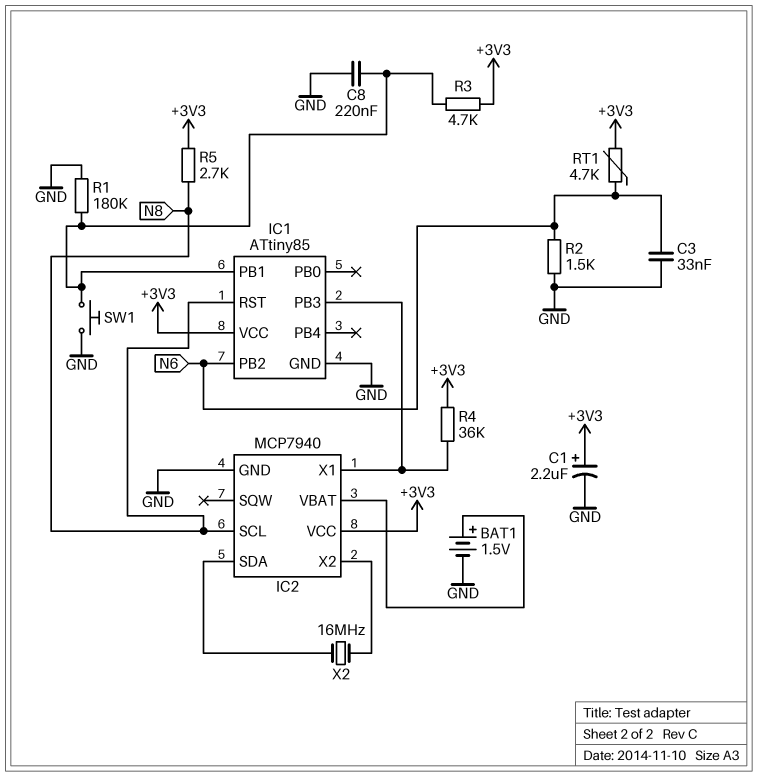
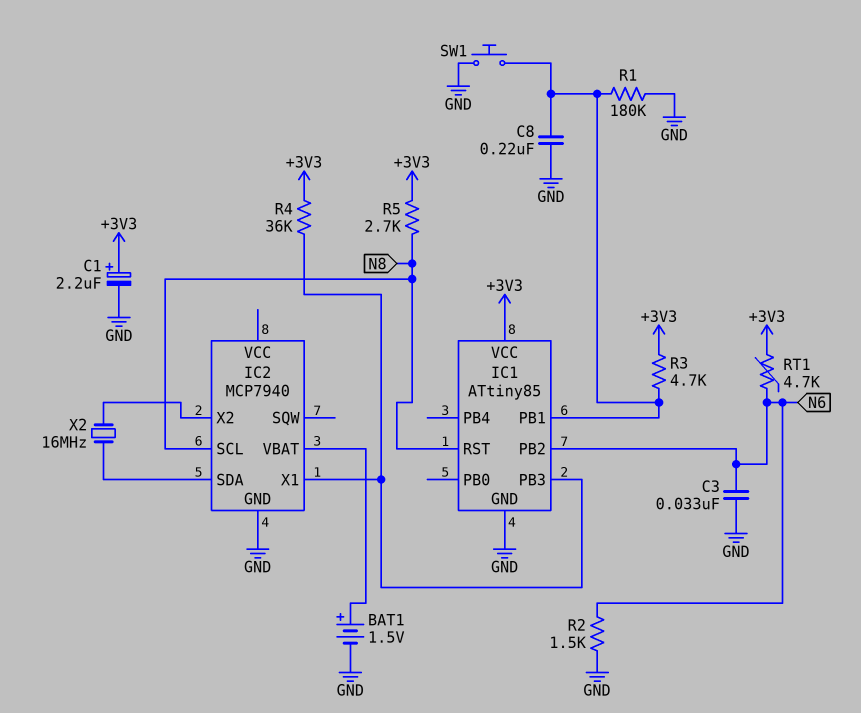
IC2 pin VCC: +3V3 -> none

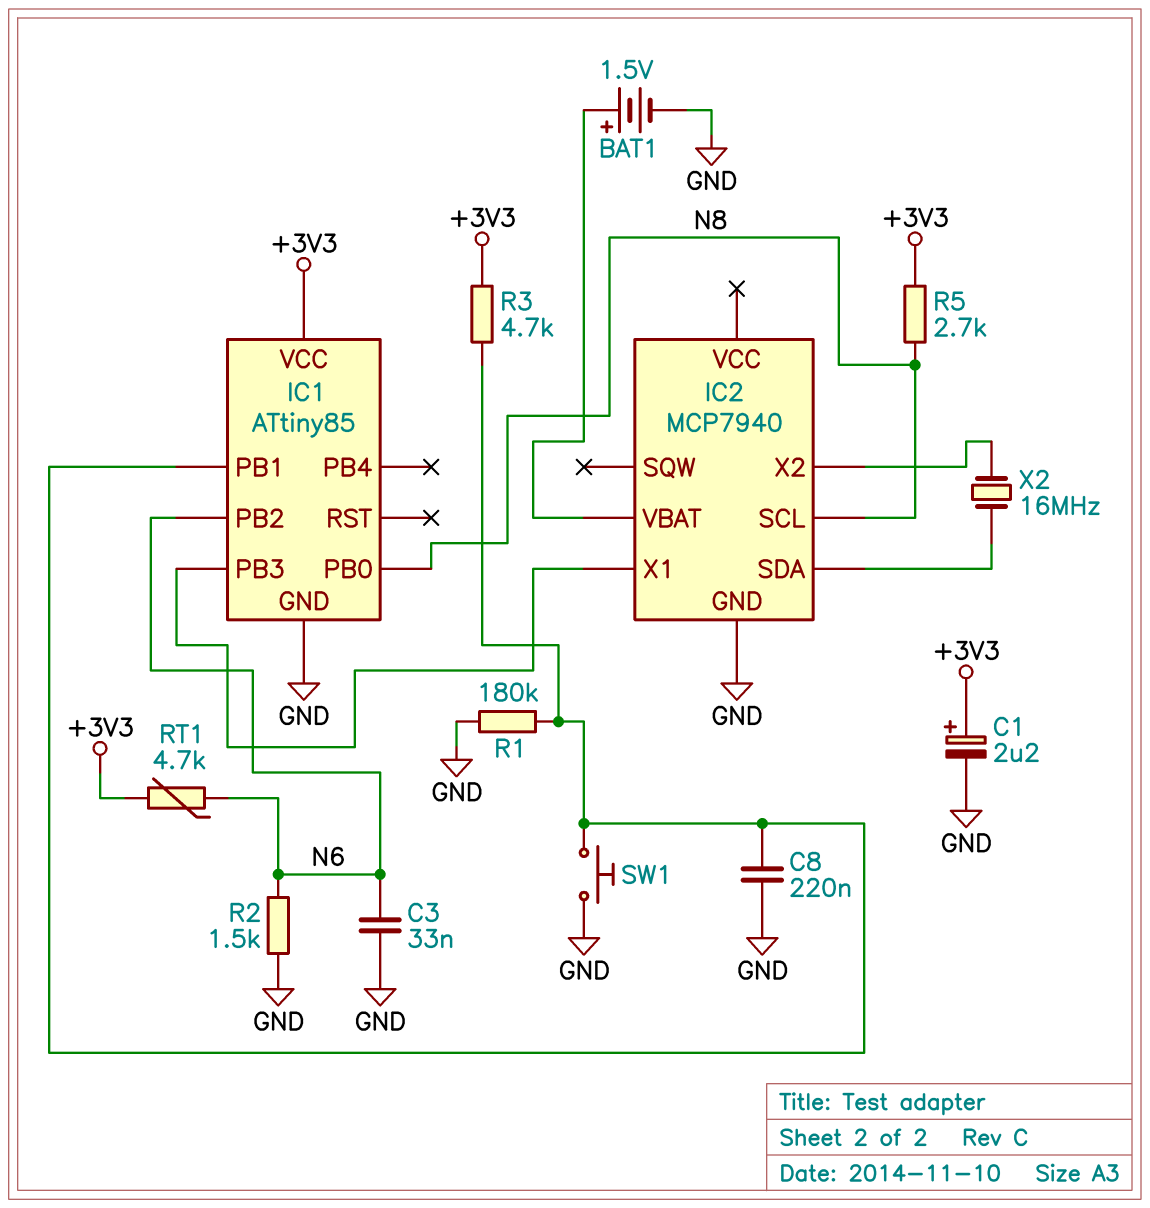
IC1 pin PB0: none -> N8
IC1 pin RST: N8 -> none
R4: 36k (+3V3, IC1/PB3) -> none

